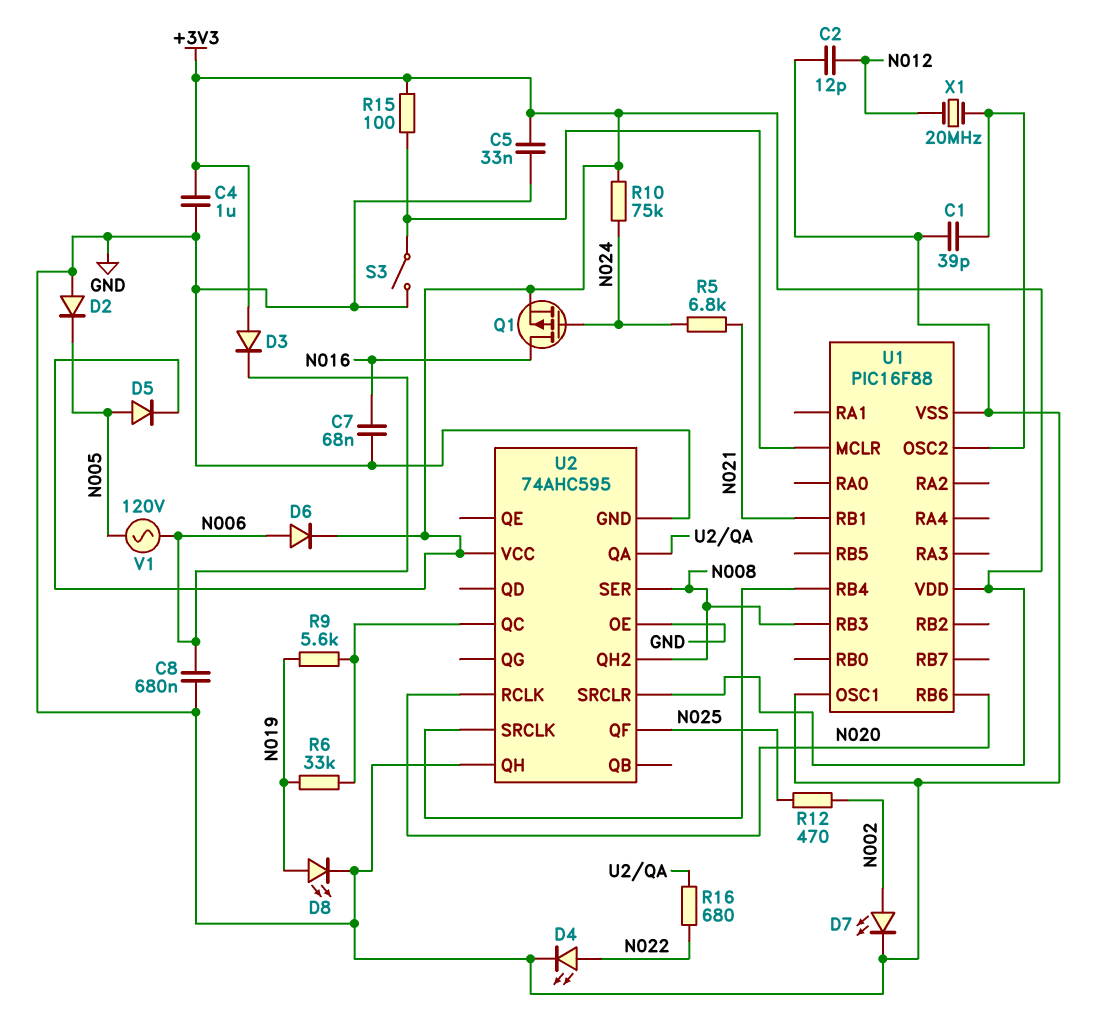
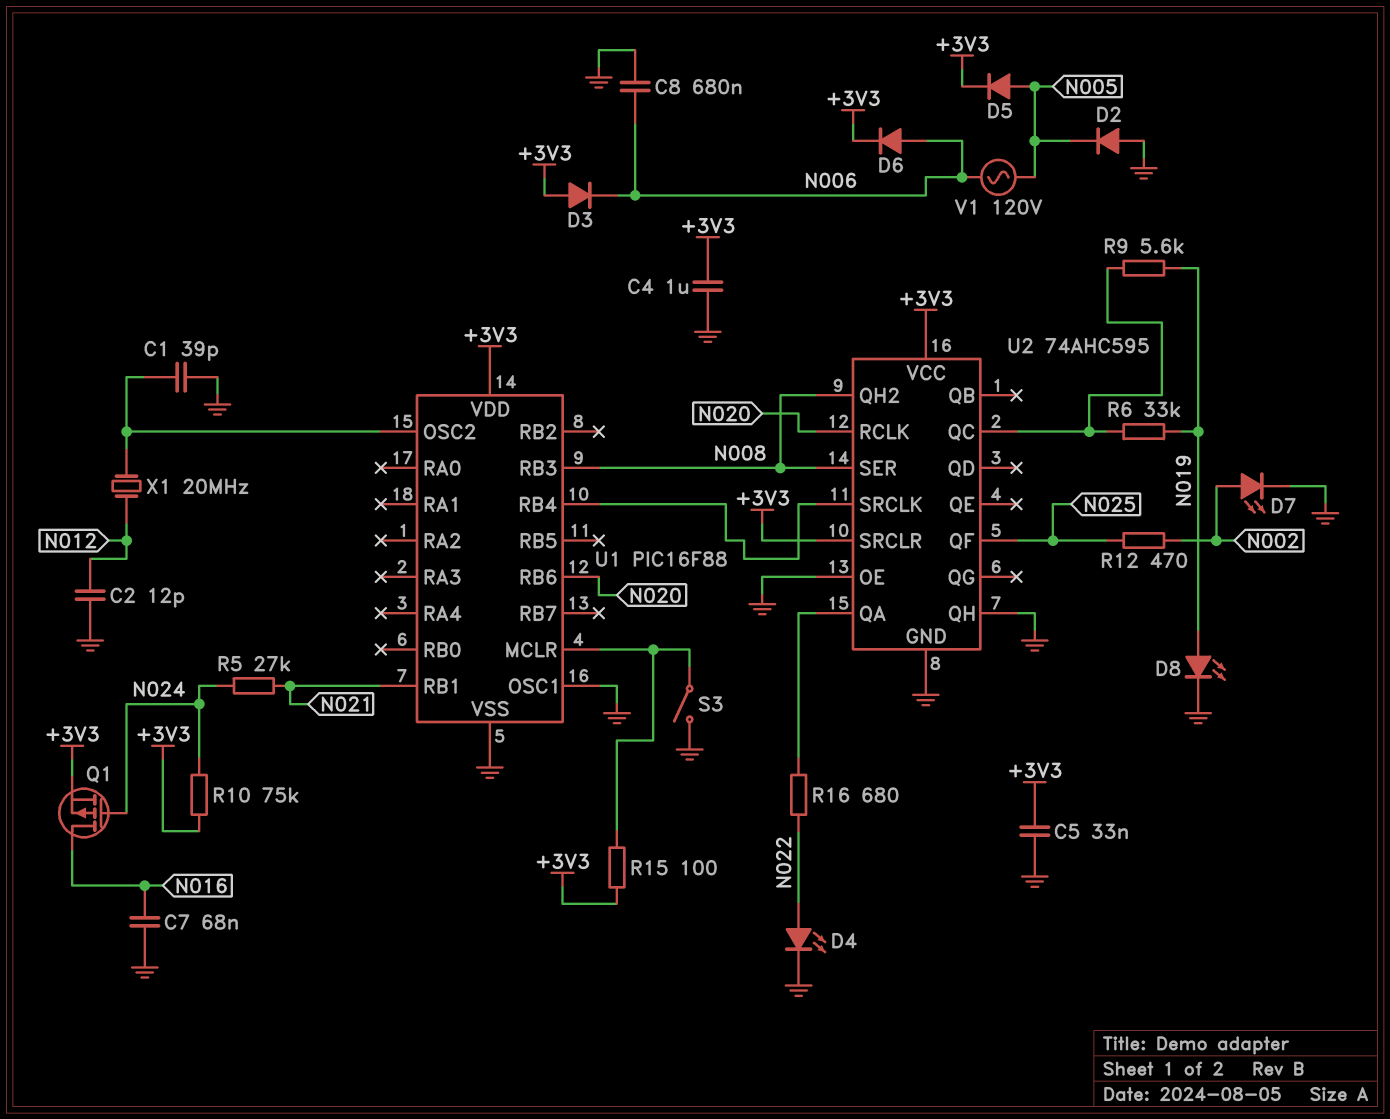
R5: 6.8k (N021, N024) -> 27k (N021, N024)

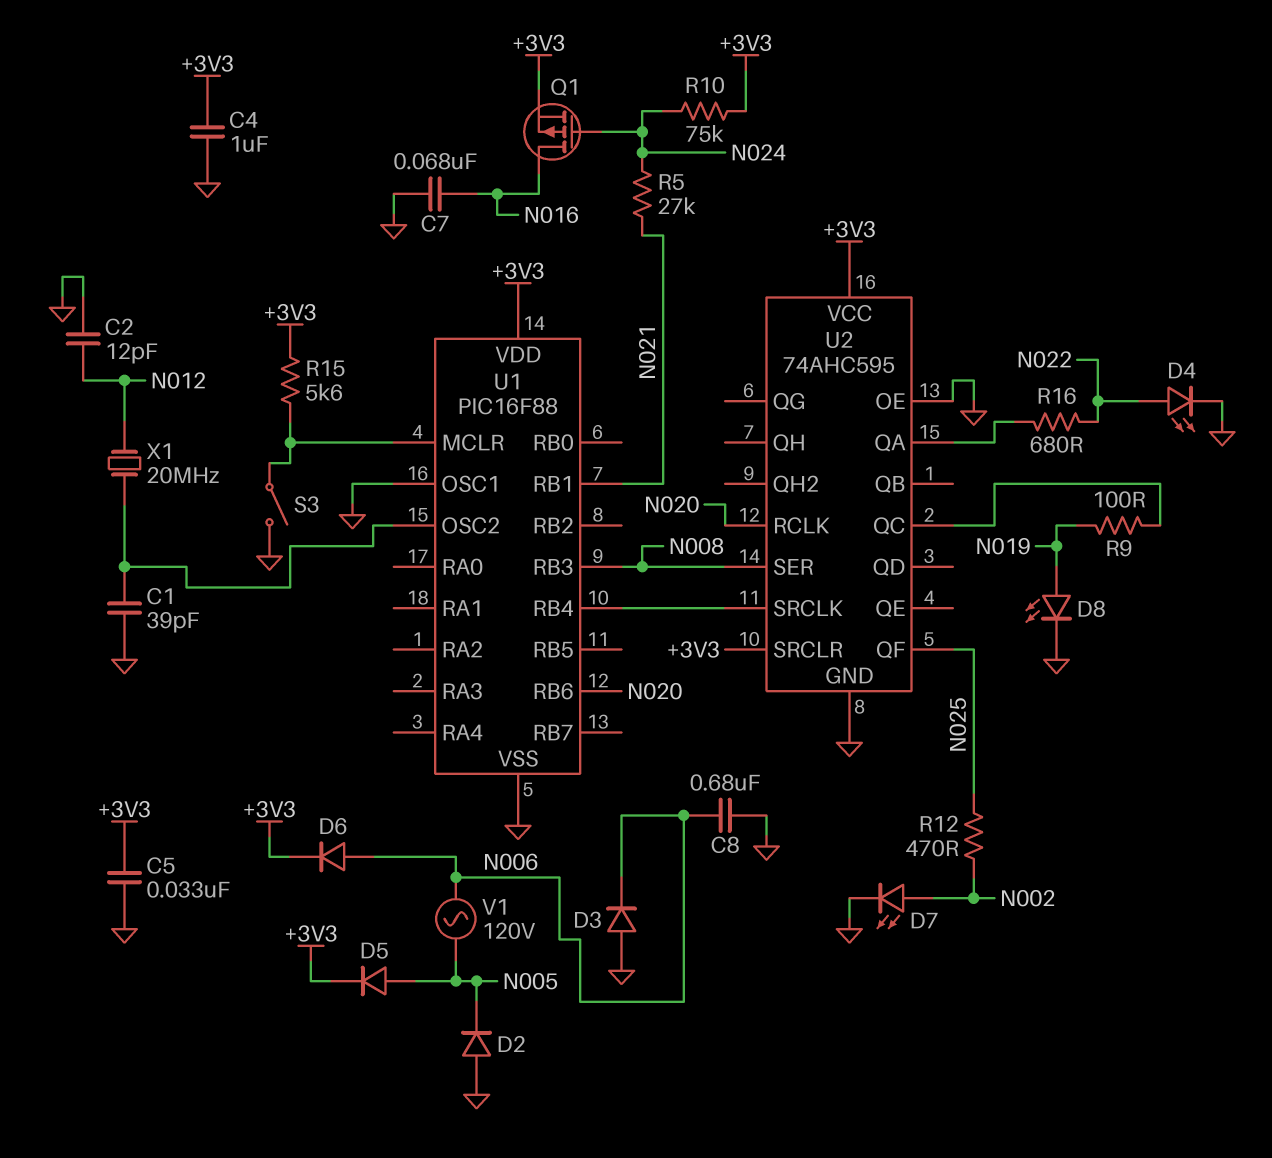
D3: diode (A +3V3, K N006) -> diode (A GND, K N006)
R6: 33k (N019, U2/QC) -> none
R9: 5.6k (N019, U2/QC) -> 100 (N019, U2/QC)
R15: 100 (+3V3, U1/MCLR) -> 5.6k (+3V3, U1/MCLR)
U2 pin QH: GND -> none
U2 pin QH2: N008 -> none

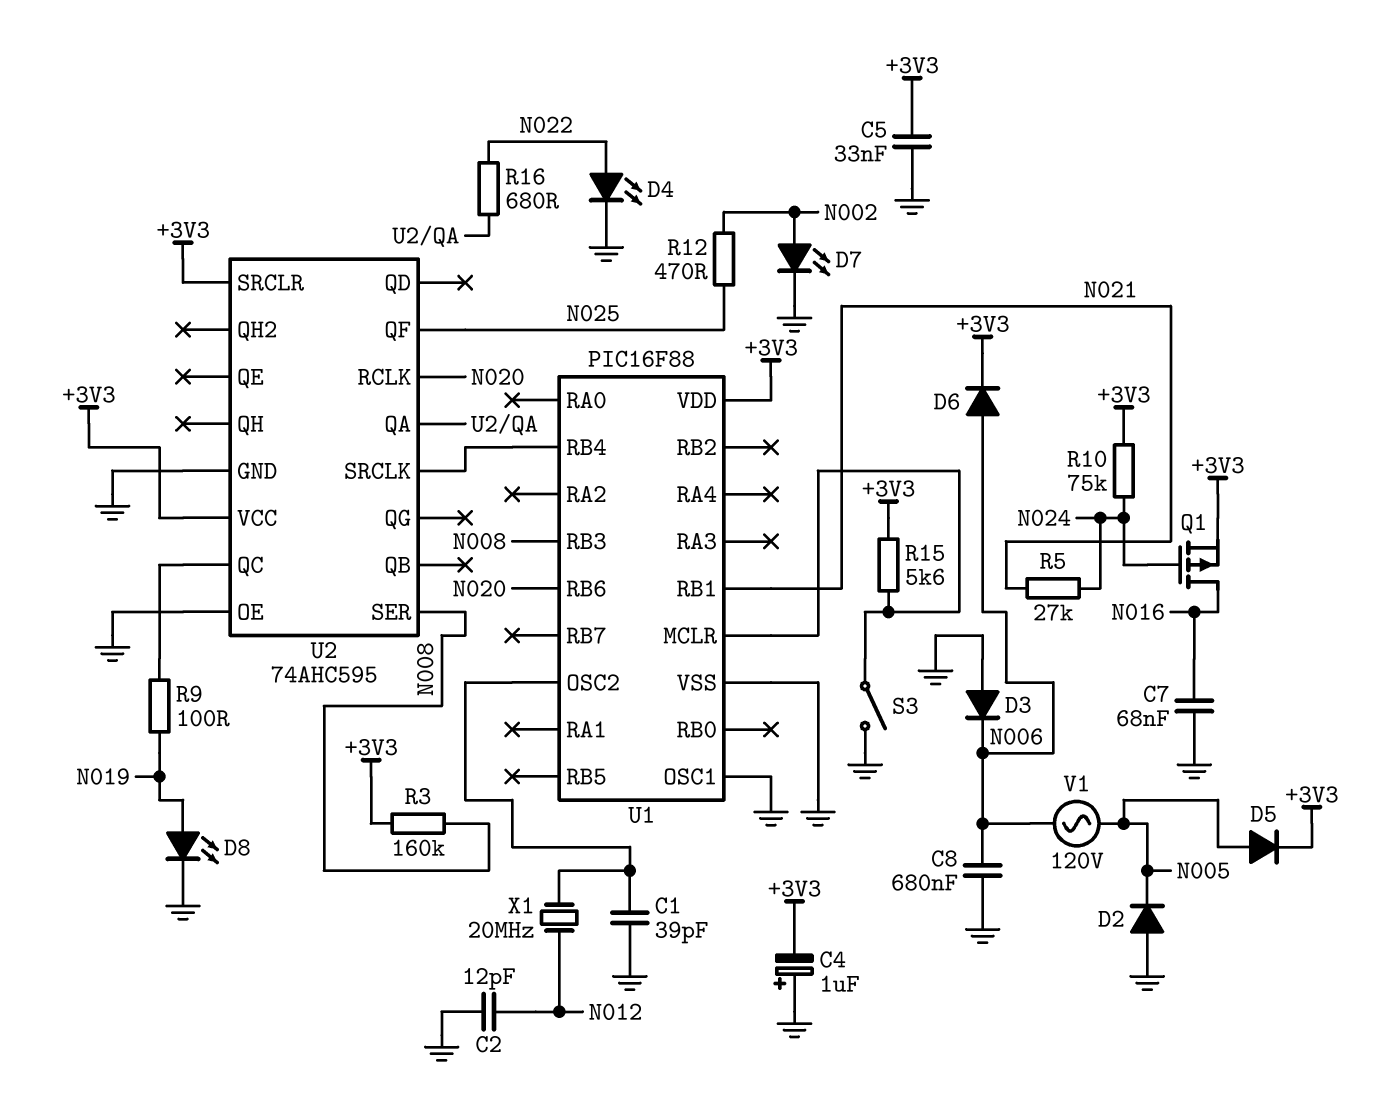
C4: 1uF (+3V3, GND) -> 1uF (plus GND, minus +3V3)
R3: none -> 160k (+3V3, N008)

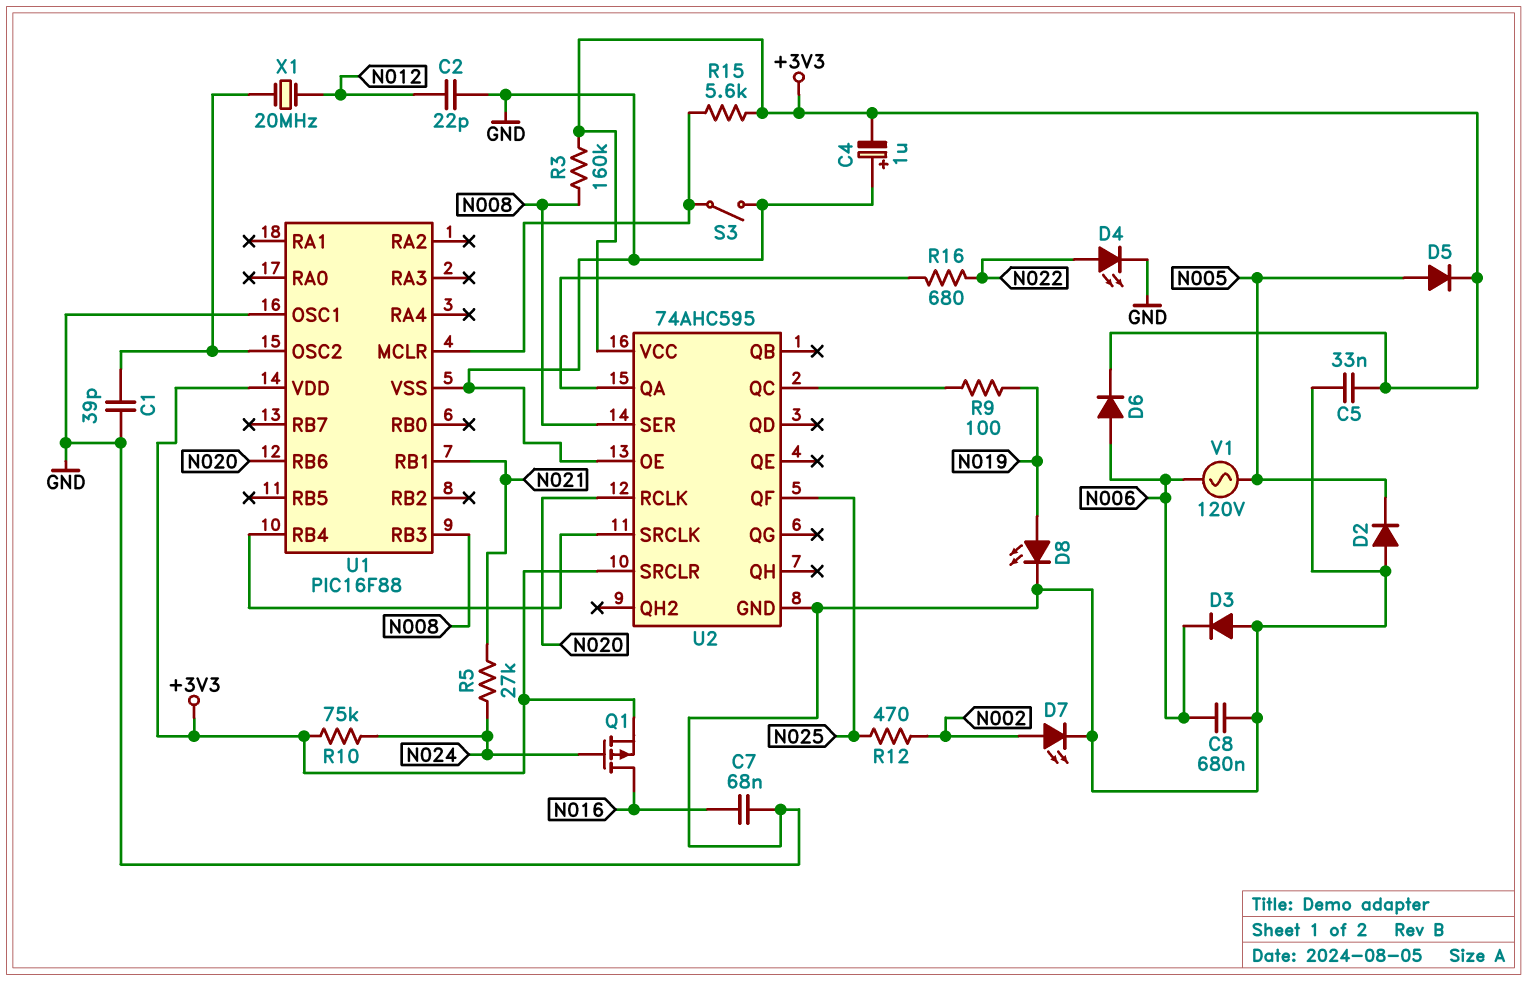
C2: 12pF (GND, N012) -> 22pF (GND, N012)

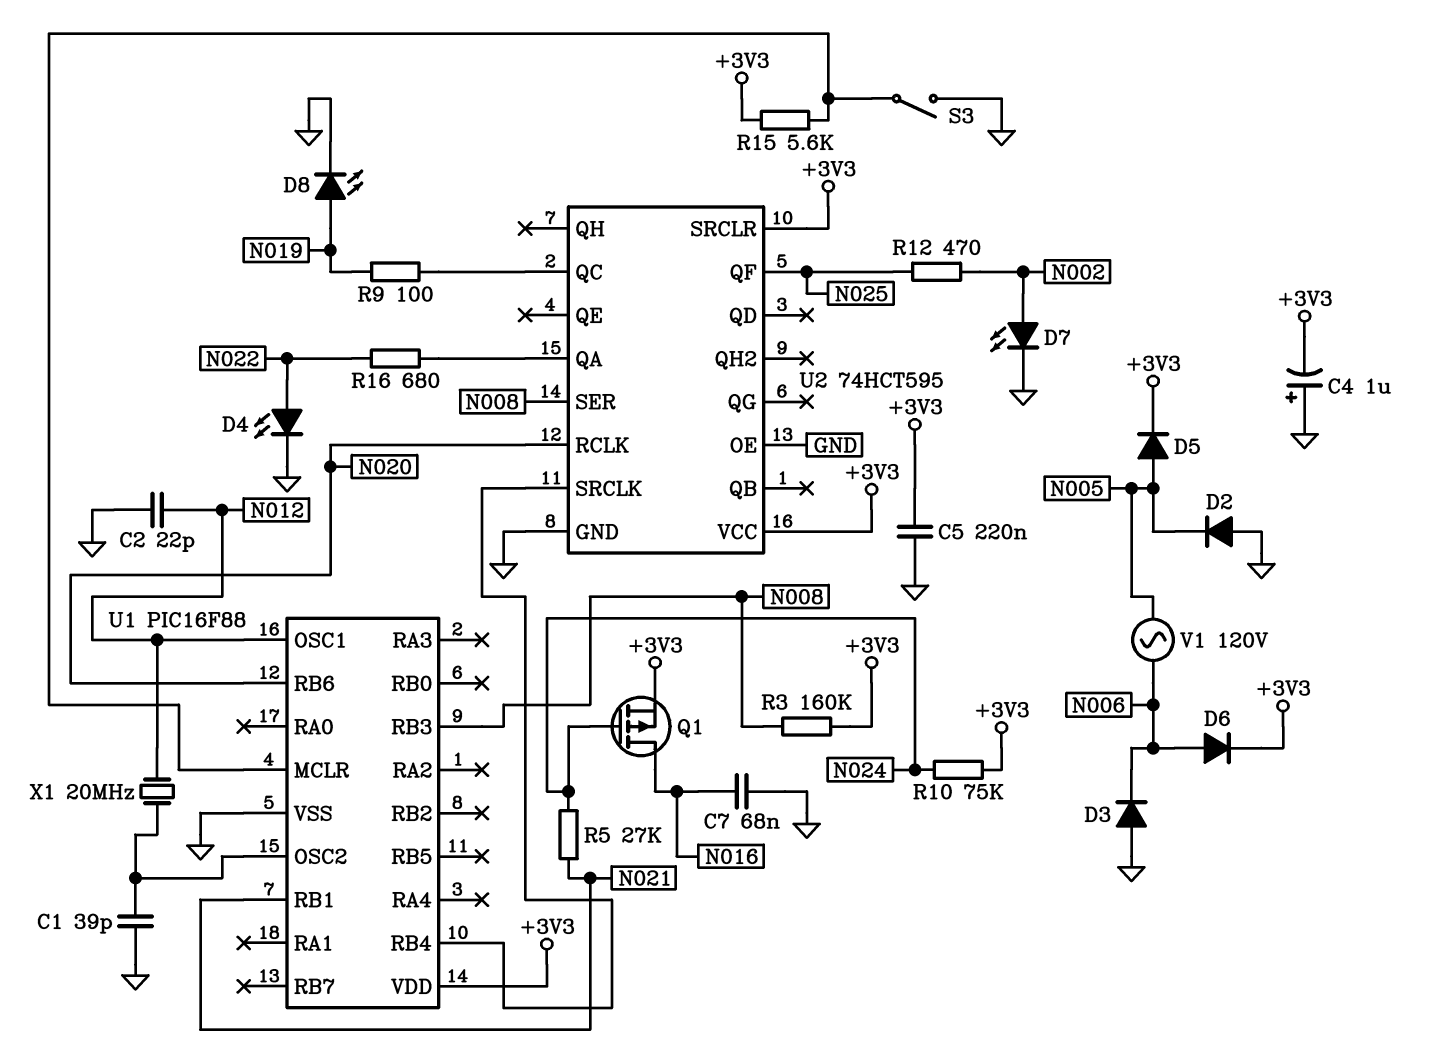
C5: 33nF (+3V3, GND) -> 220nF (+3V3, GND)
C8: 680nF (GND, N006) -> none
U1 pin OSC1: GND -> N012
U2: 74AHC595 -> 74HCT595

